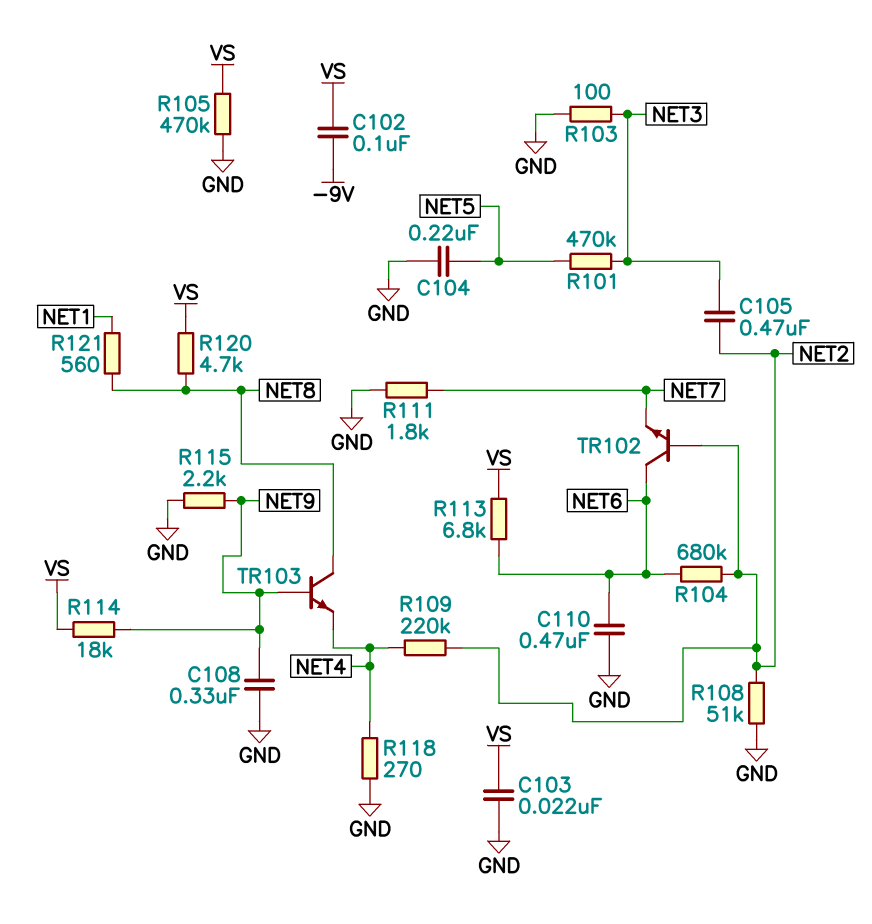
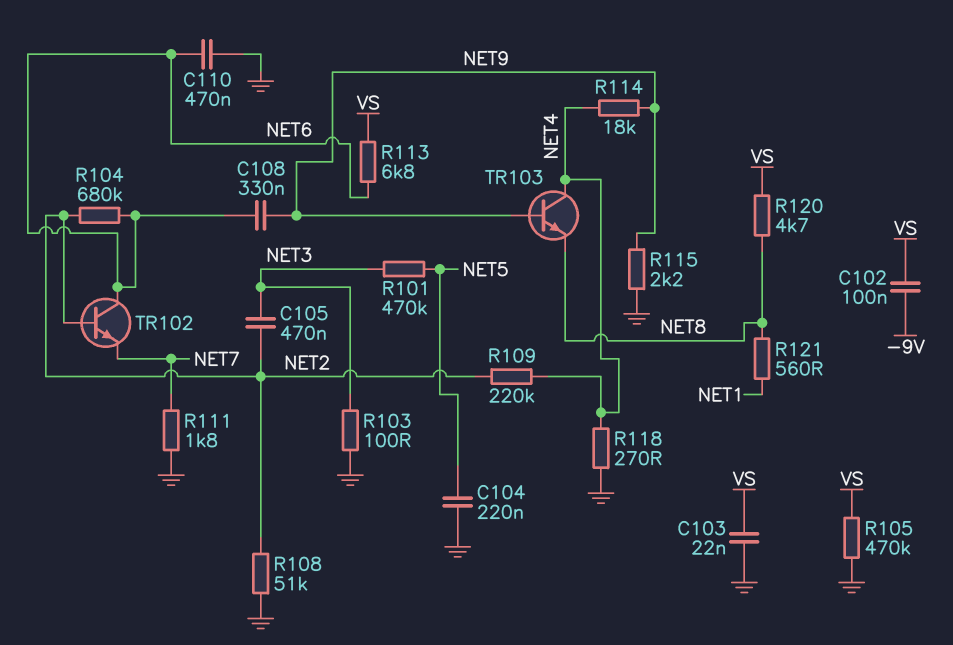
C108: 330nF (GND, NET9) -> 330nF (NET6, NET9)
R114: 18k (NET9, VS) -> 18k (NET4, NET9)
TR103: NPN (B NET9, C NET8, E NET4) -> NPN (B NET9, C NET4, E NET8)

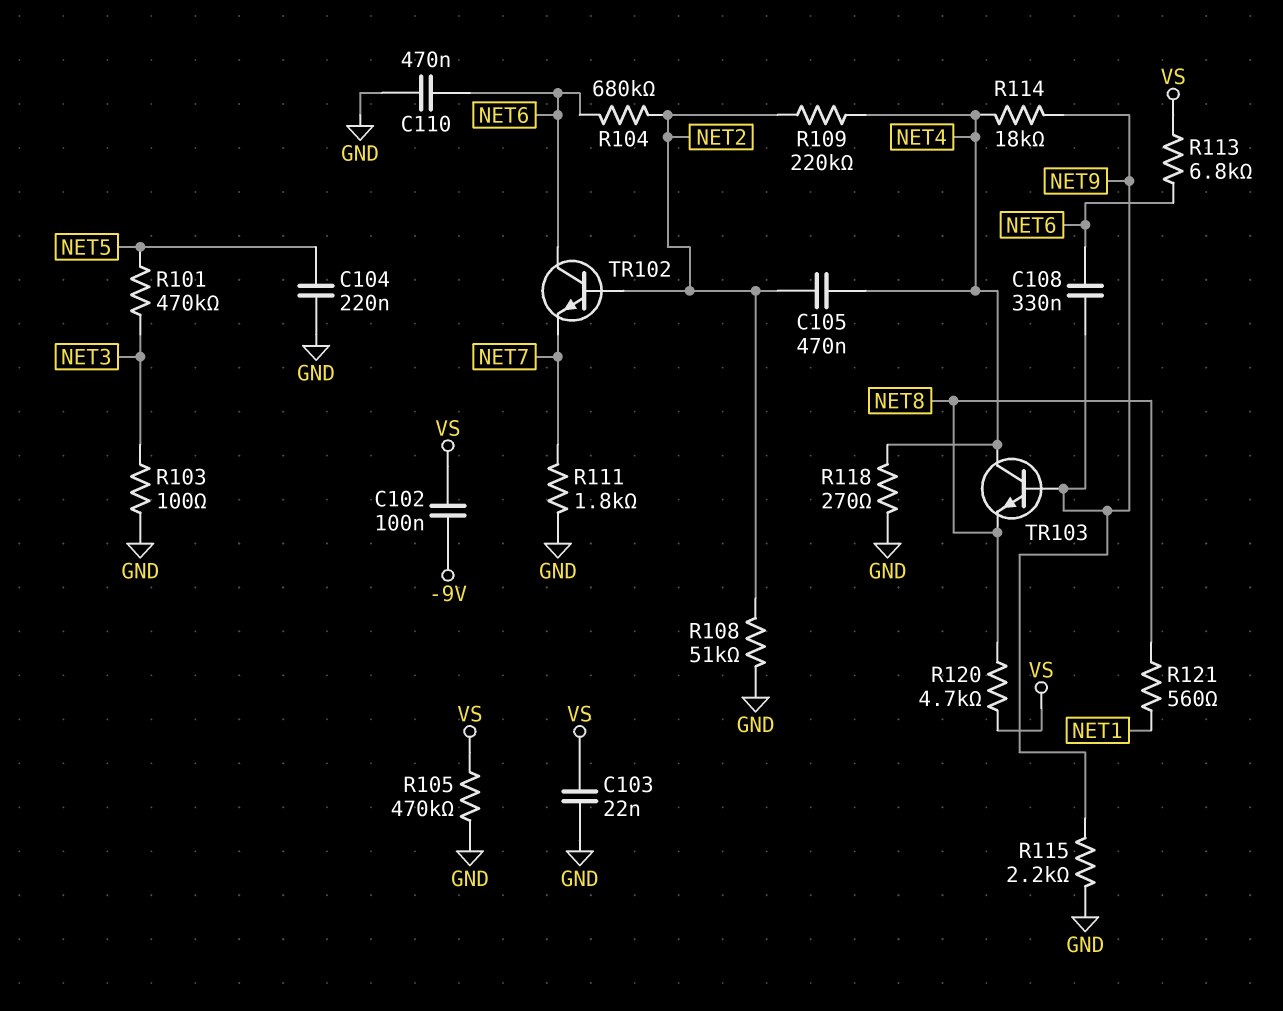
C105: 470nF (NET2, NET3) -> 470nF (NET2, NET4)

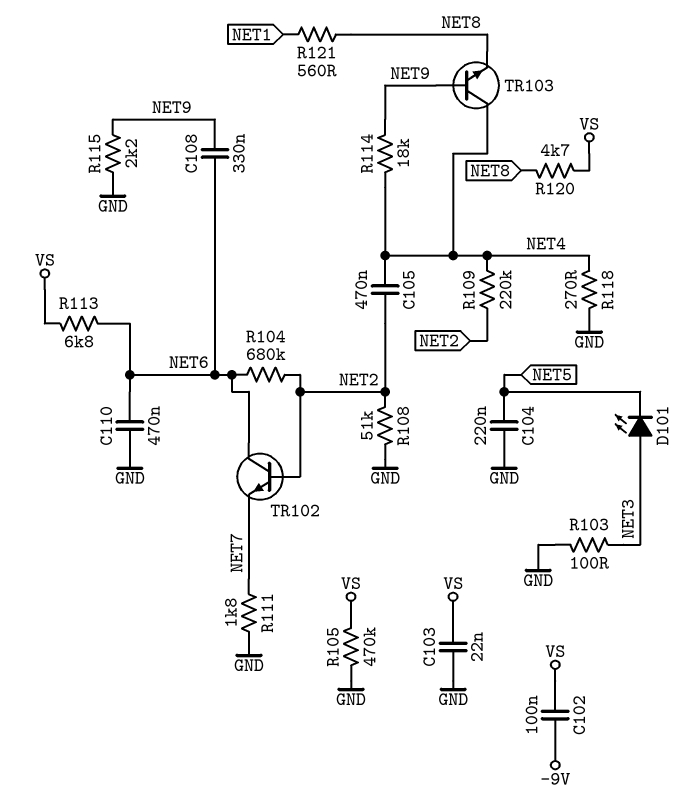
D101: none -> LED (A NET3, K NET5)
R101: 470k (NET3, NET5) -> none

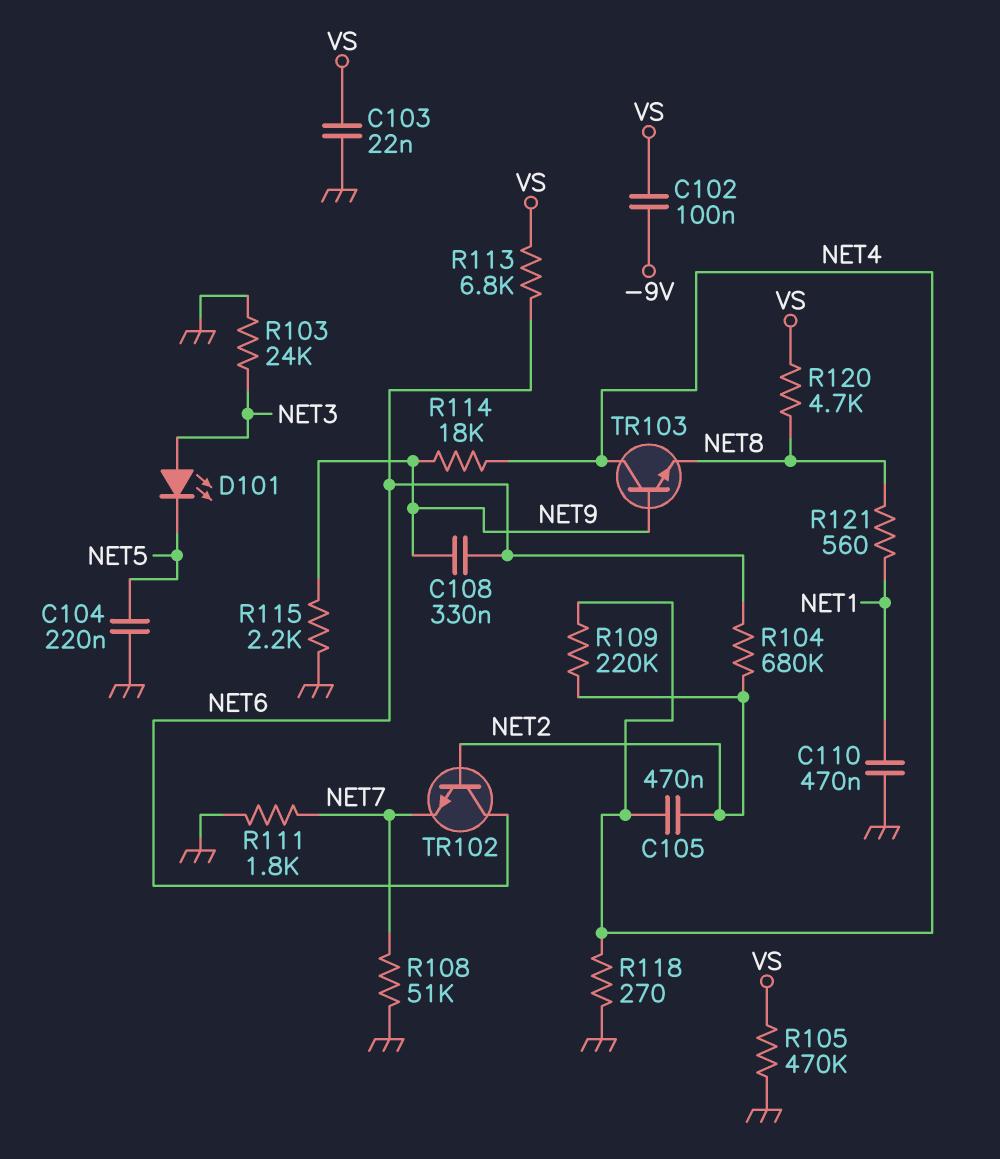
C110: 470nF (GND, NET6) -> 470nF (GND, NET1)
R103: 100 (GND, NET3) -> 24k (GND, NET3)
R108: 51k (GND, NET2) -> 51k (GND, NET7)

